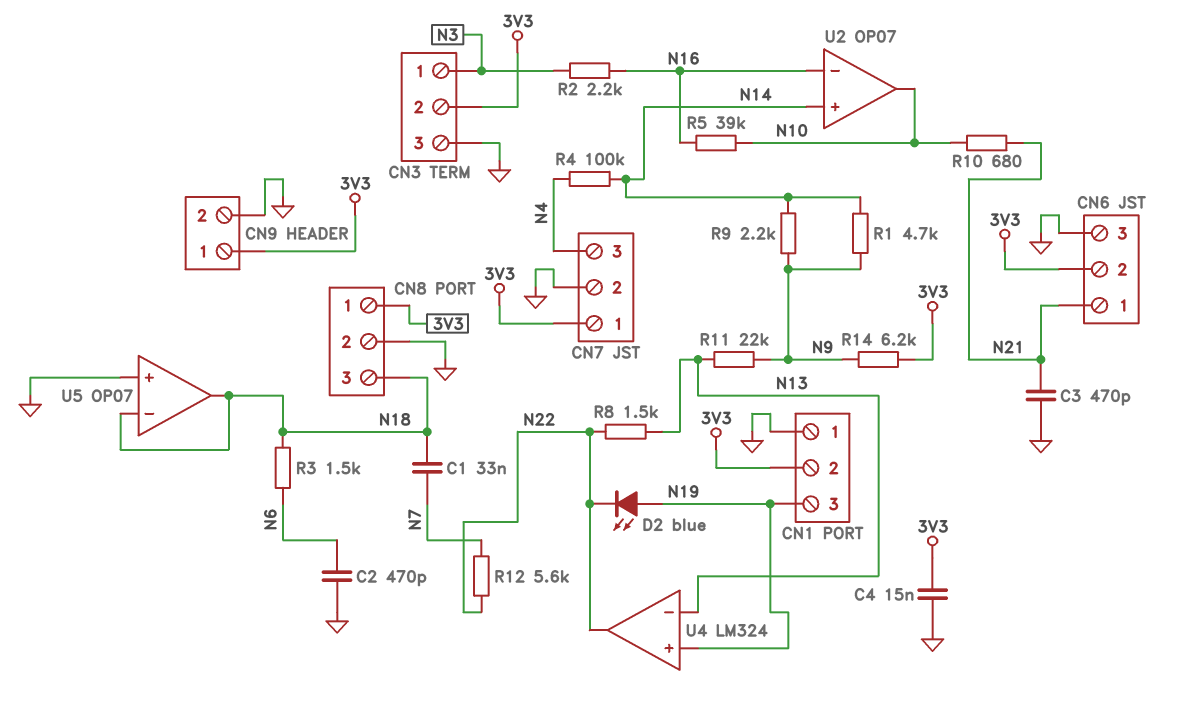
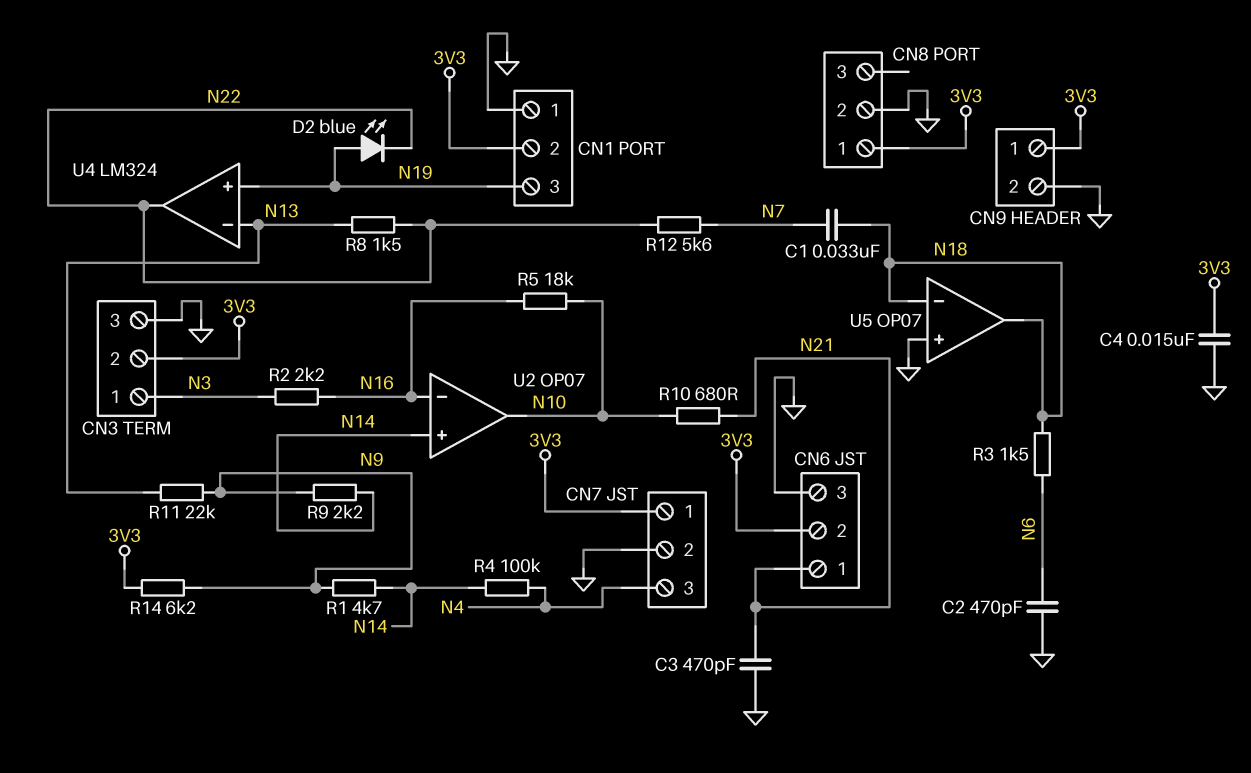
CN8 pin 3: N18 -> none
R5: 39k (N10, N16) -> 18k (N10, N16)

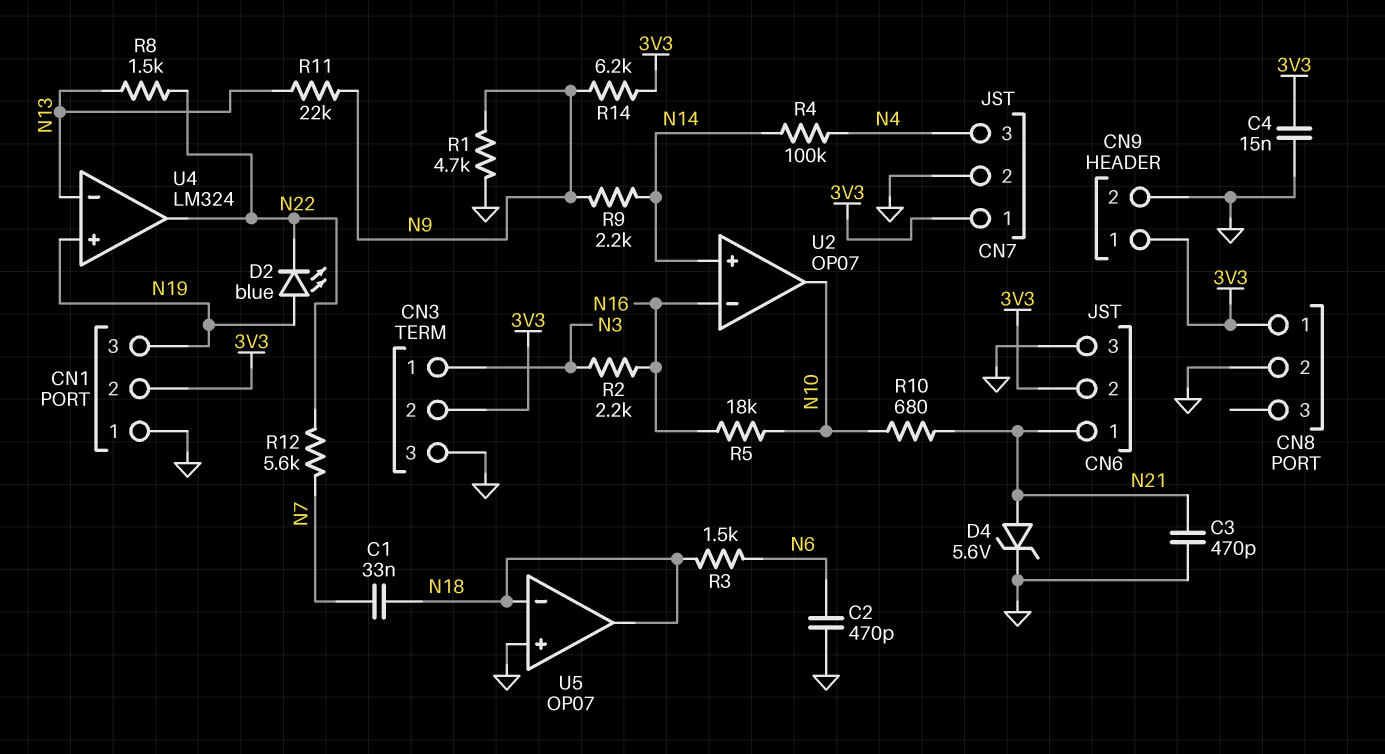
D4: none -> zener 5.6V (A N21, K GND)
R1: 4.7k (N9, N14) -> 4.7k (GND, N9)

